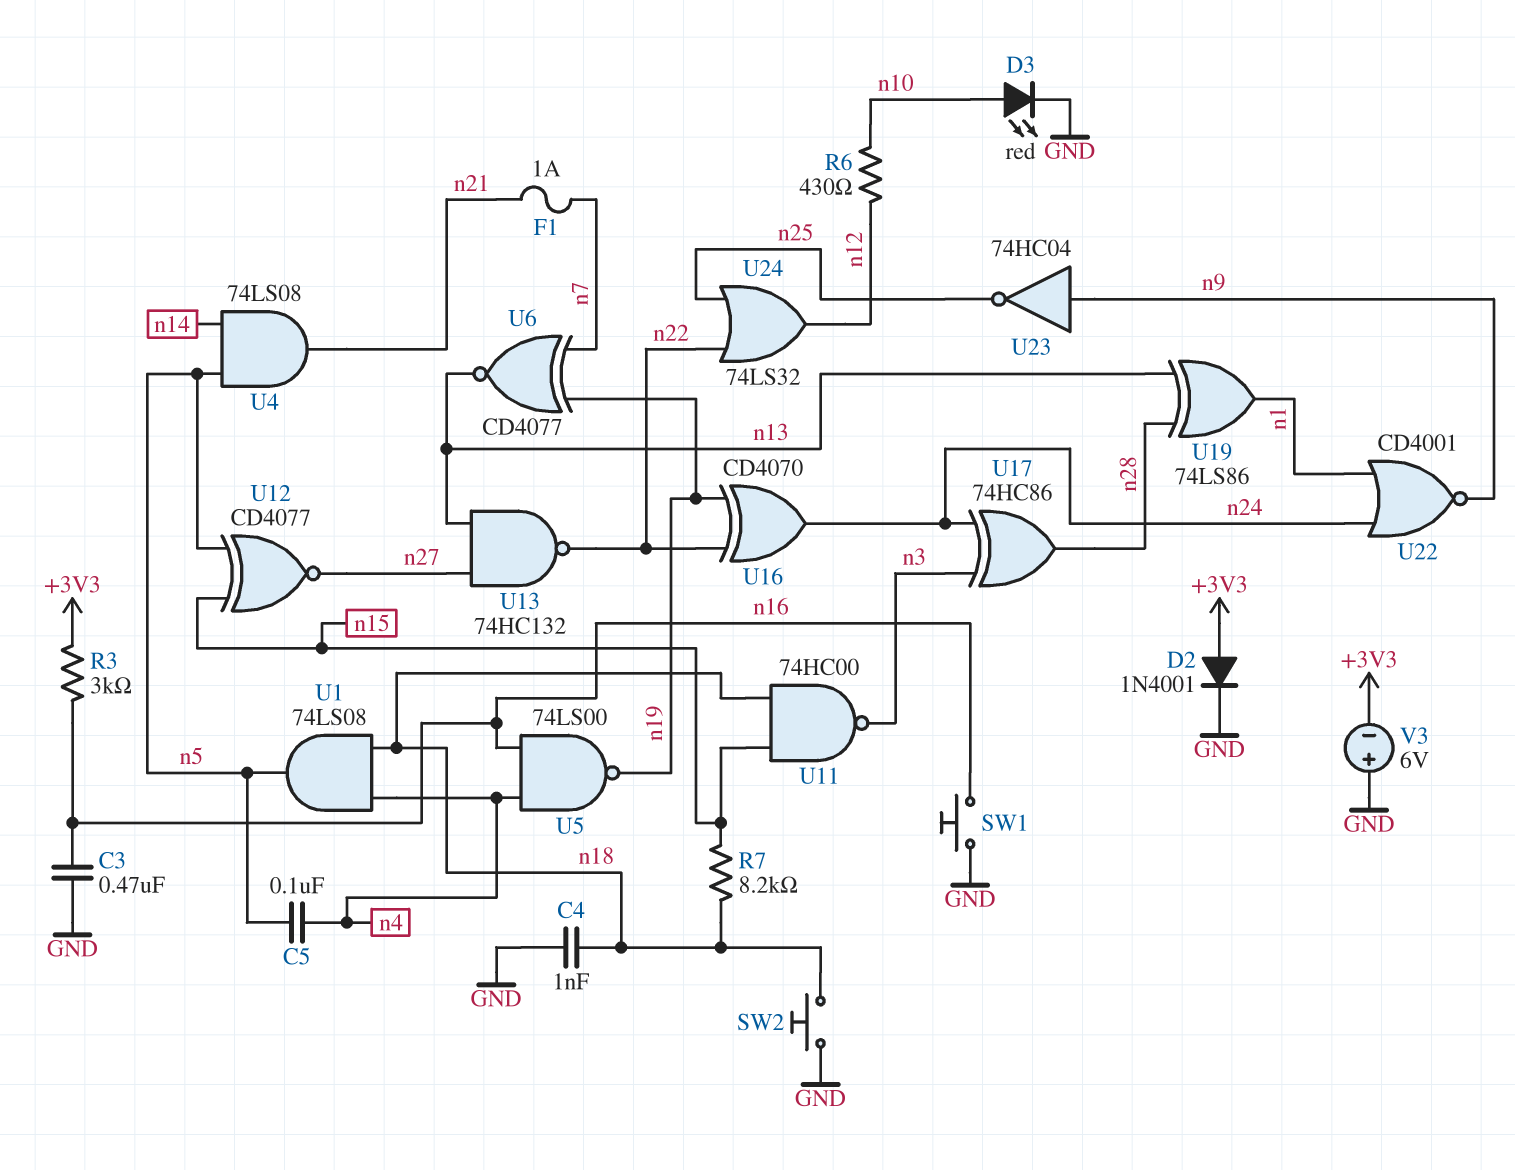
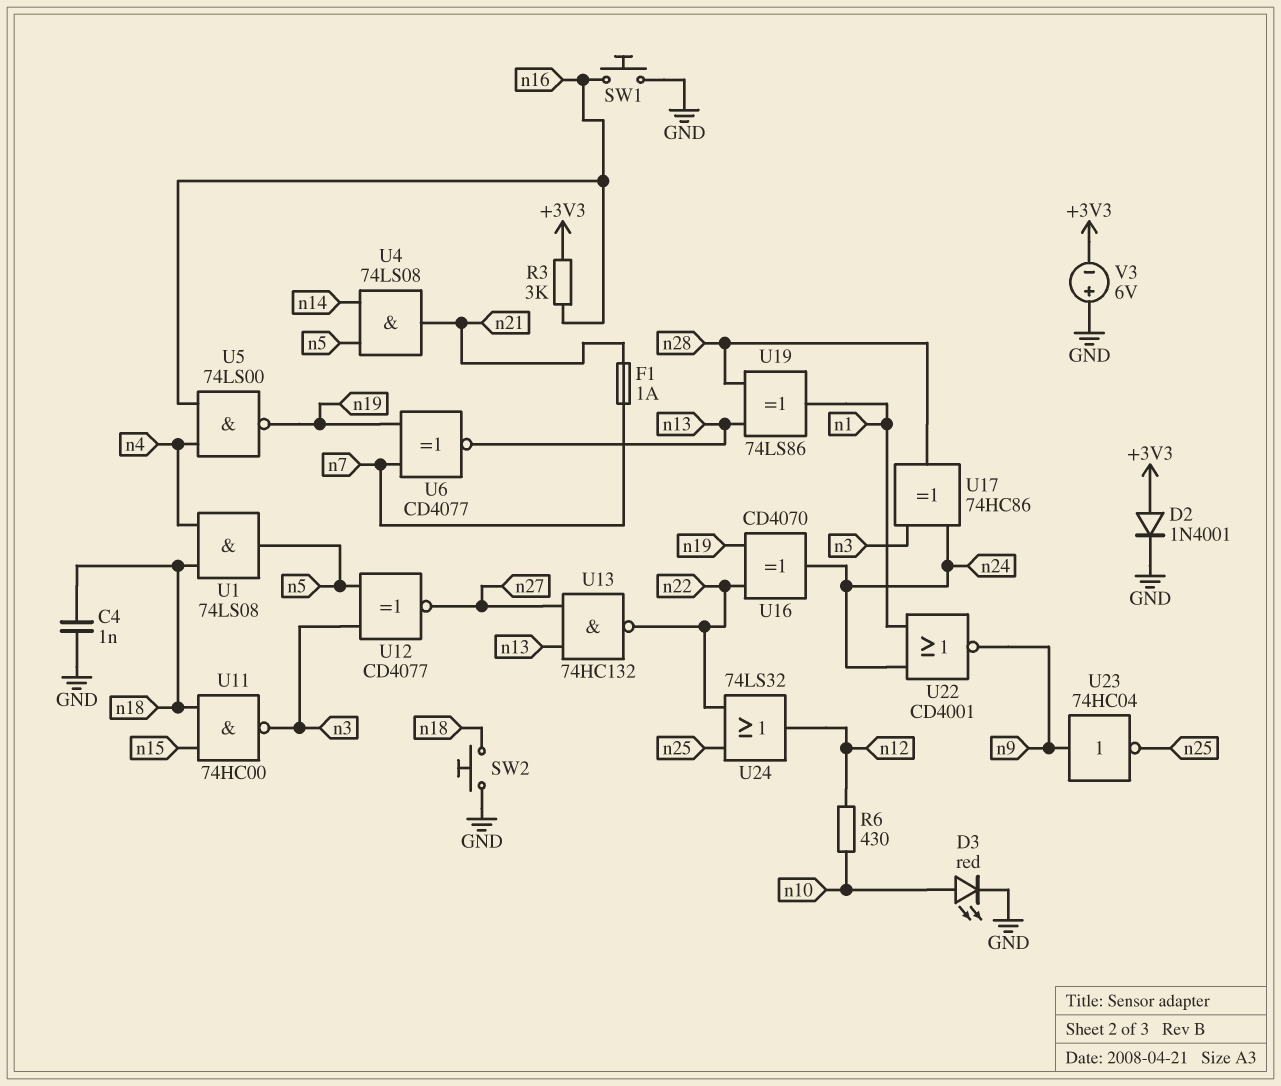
C3: 470nF (GND, n16) -> none
C5: 100nF (n4, n5) -> none
R7: 8.2k (n15, n18) -> none
U12: XNOR CD4077 (in n5, in n15, out n27) -> XNOR CD4077 (in n3, in n5, out n27)

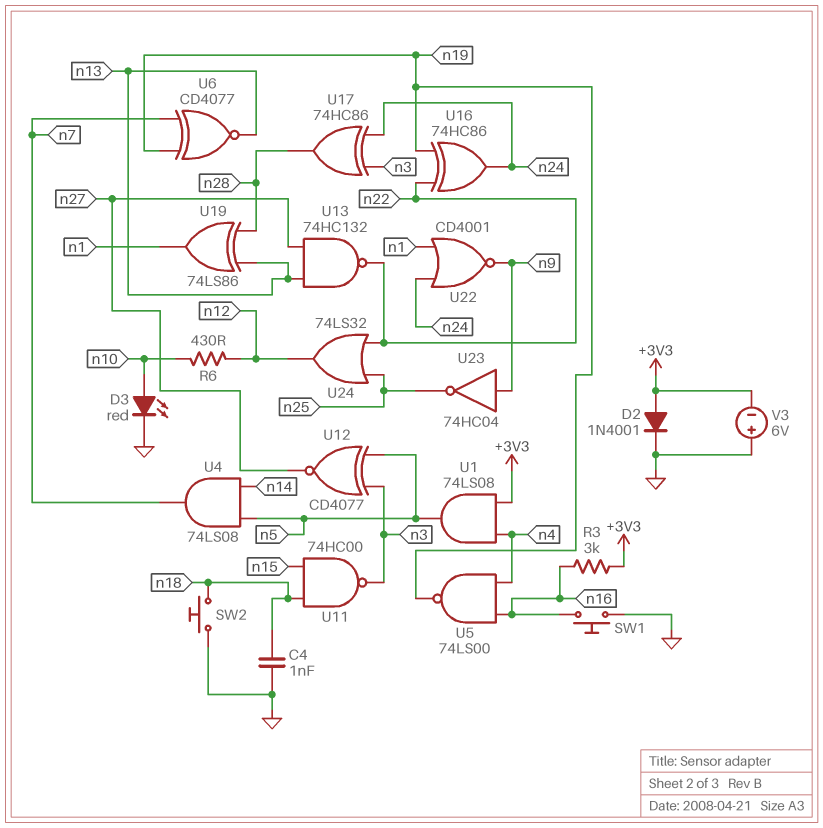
F1: 1A (n7, n21) -> none
U1: AND 74LS08 (in n4, in n18, out n5) -> AND 74LS08 (in +3V3, in n4, out n5)
U4: AND 74LS08 (in n5, in n14, out n21) -> AND 74LS08 (in n5, in n14, out n7)
U16: XOR CD4070 (in n19, in n22, out n24) -> XOR 74HC86 (in n19, in n22, out n24)

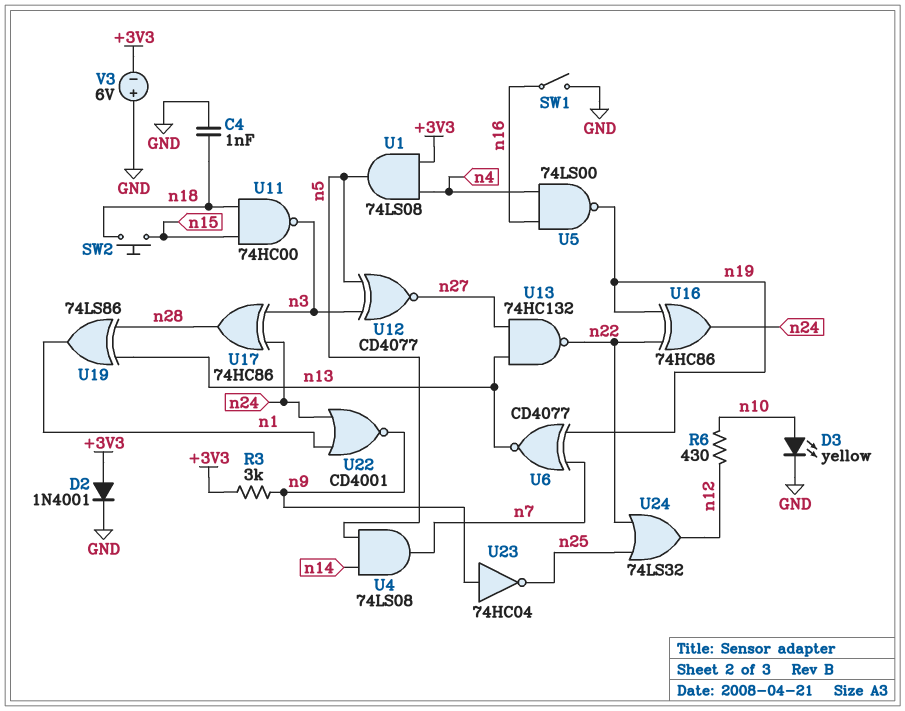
D3: LED red (A n10, K GND) -> LED yellow (A n10, K GND)
R3: 3k (+3V3, n16) -> 3k (+3V3, n9)
SW1: button (GND, n16) -> switch (GND, n16)
SW2: button (GND, n18) -> button (n15, n18)

